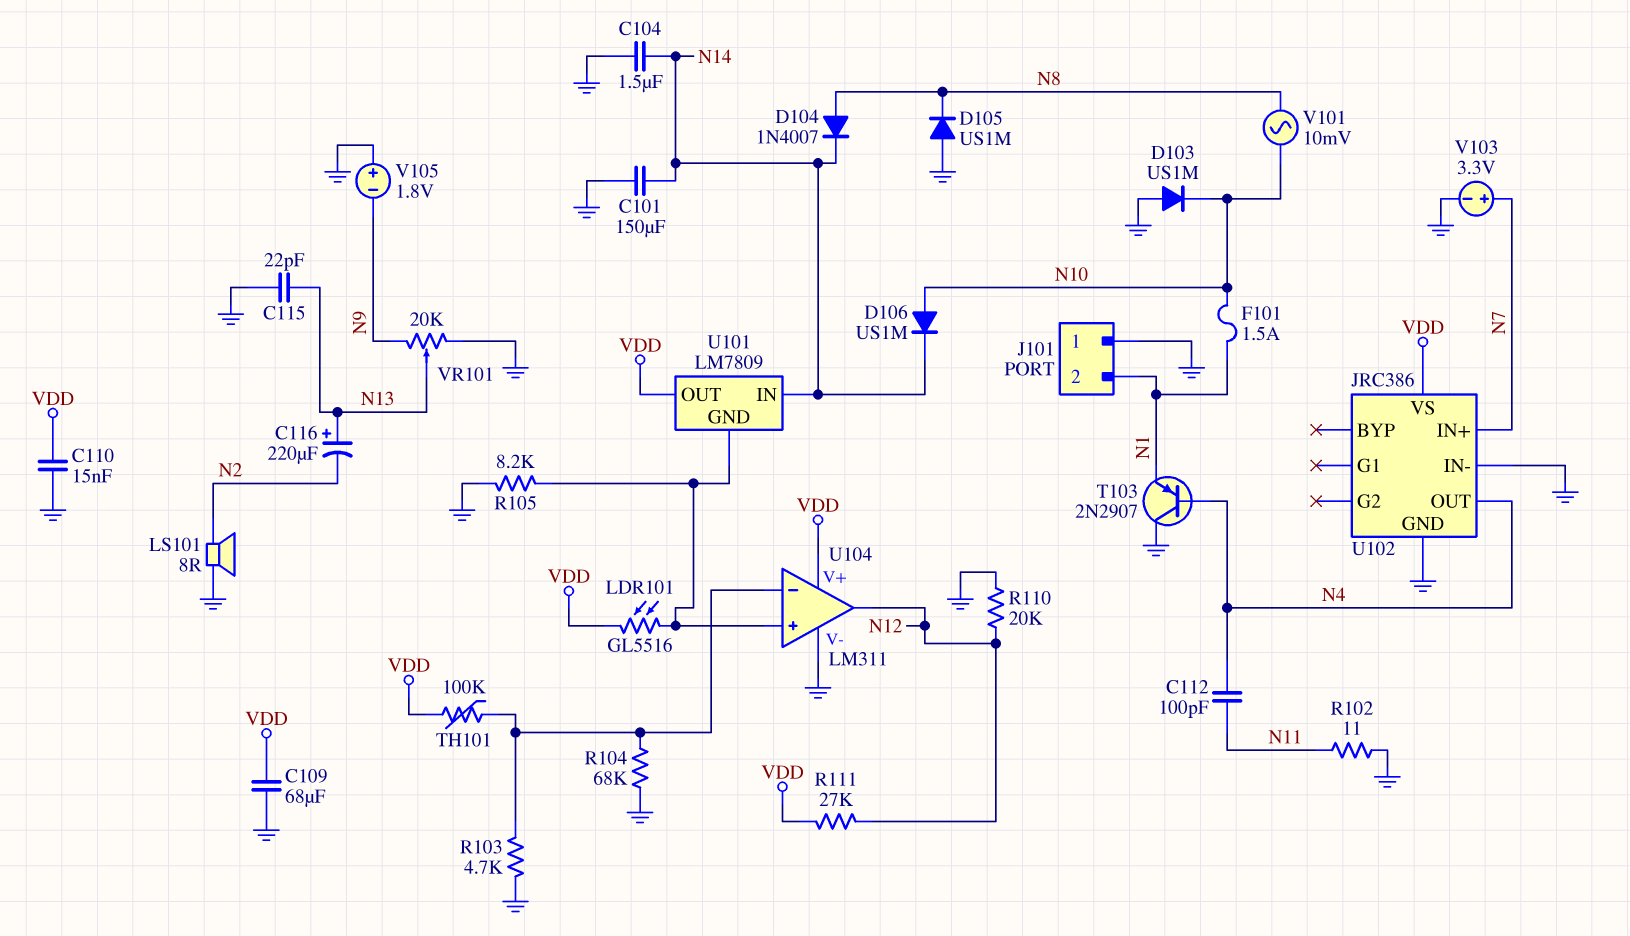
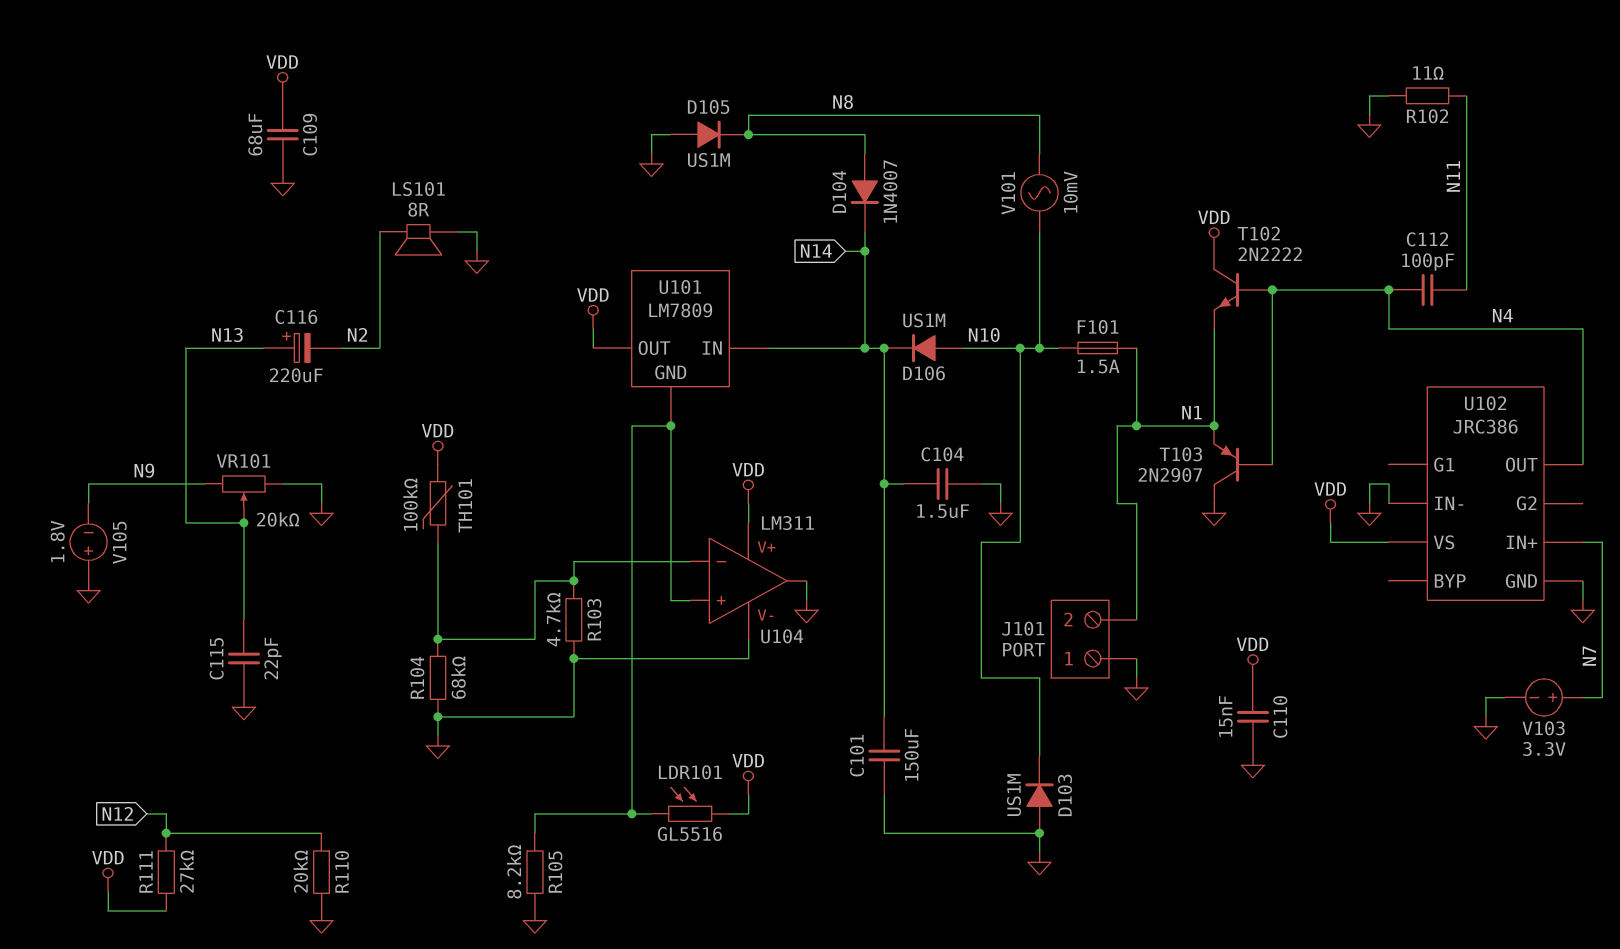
T102: none -> NPN 2N2222 (B N4, C VDD, E N1)
U104 pin out: N12 -> GND

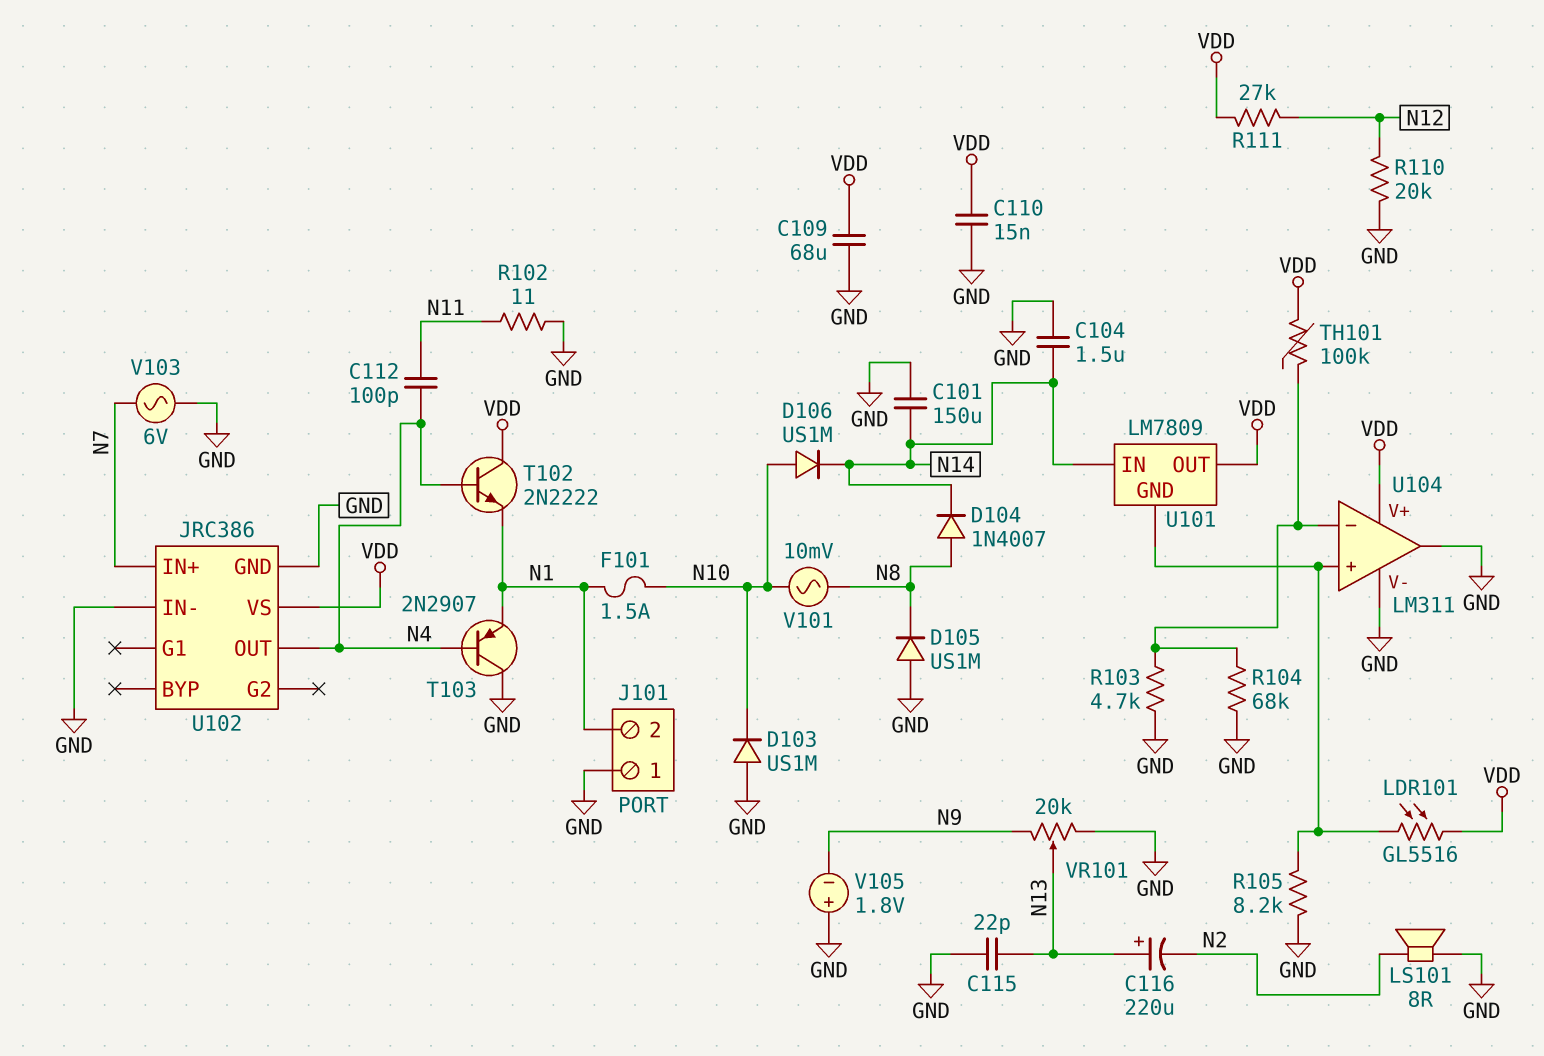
V103: 3.3V (plus N7, minus GND) -> AC 6V (GND, N7)

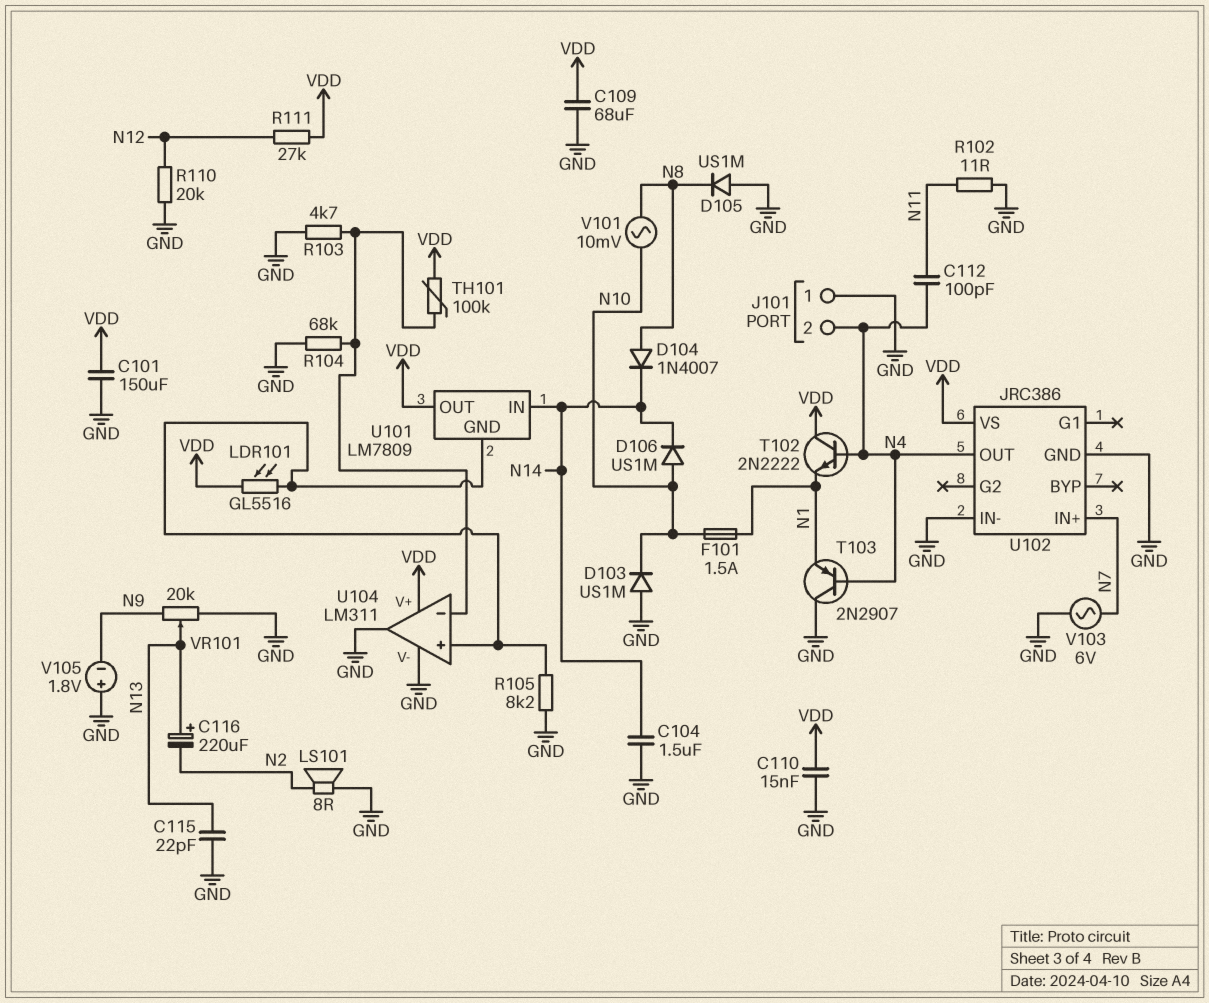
C101: 150uF (GND, N14) -> 150uF (GND, VDD)
J101 pin 2: N1 -> N4

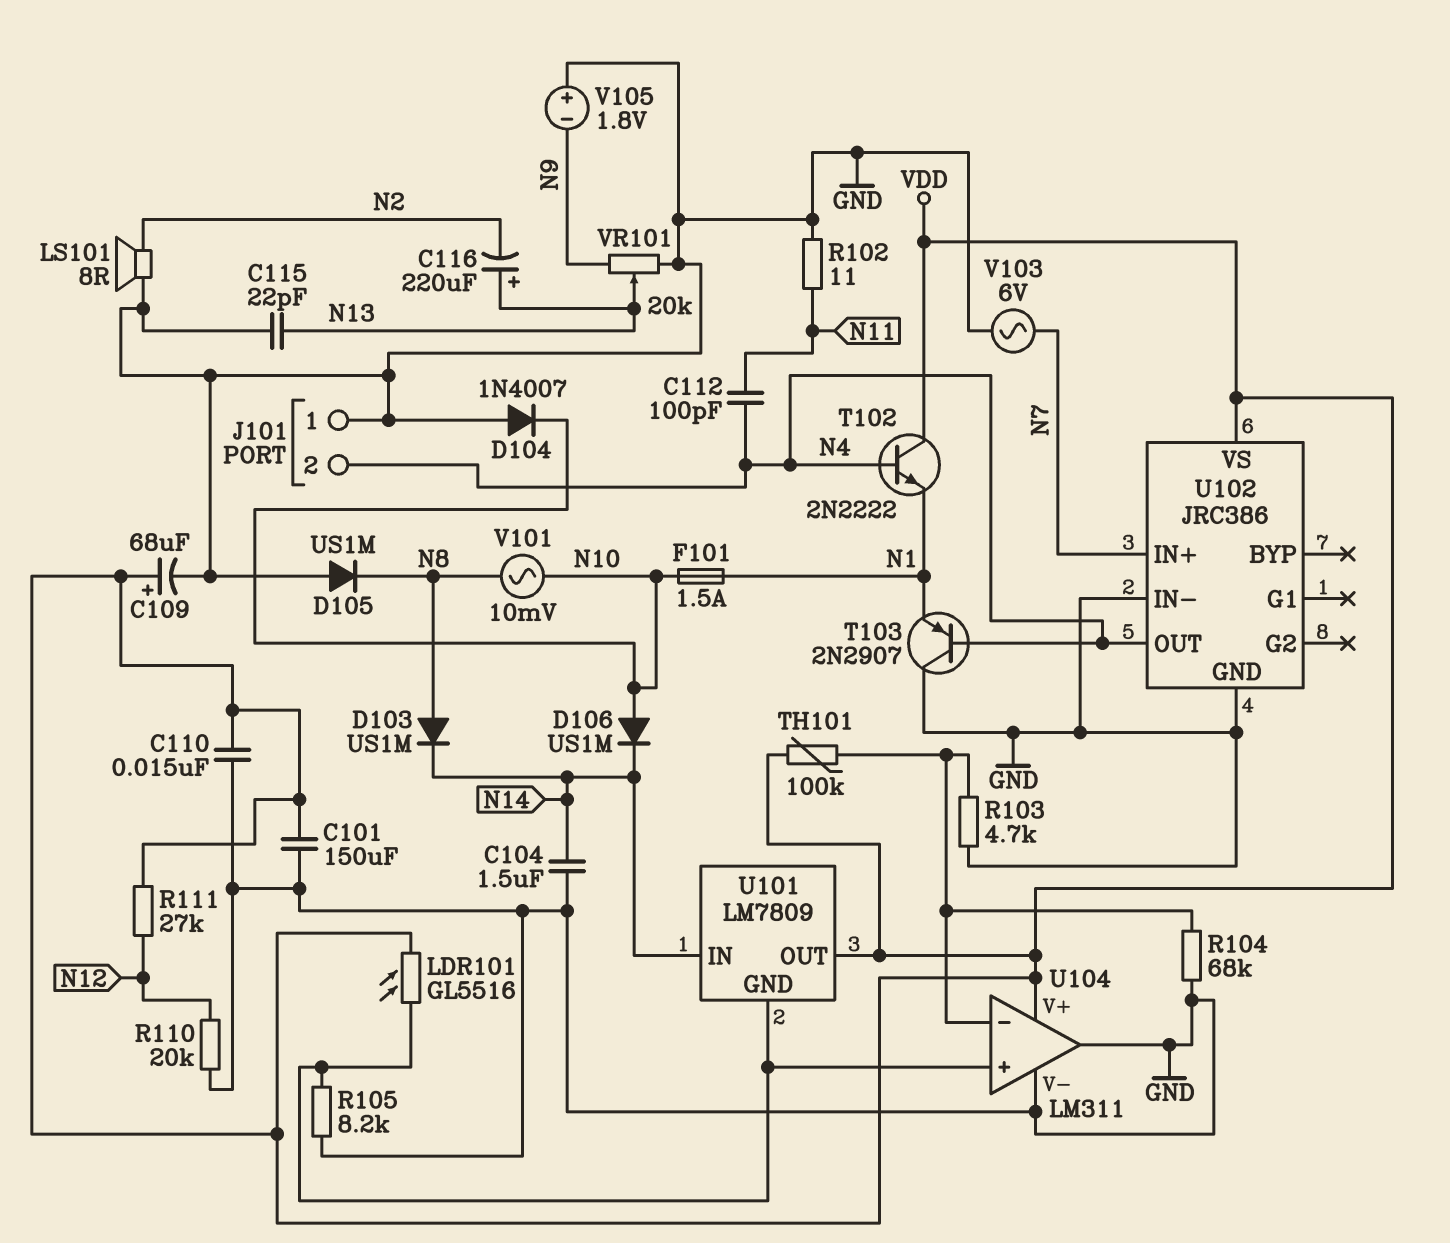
C109: 68uF (GND, VDD) -> 68uF (plus VDD, minus GND)
D103: diode US1M (A GND, K N10) -> diode US1M (A N8, K N14)
D104: diode 1N4007 (A N8, K N14) -> diode 1N4007 (A GND, K N10)

